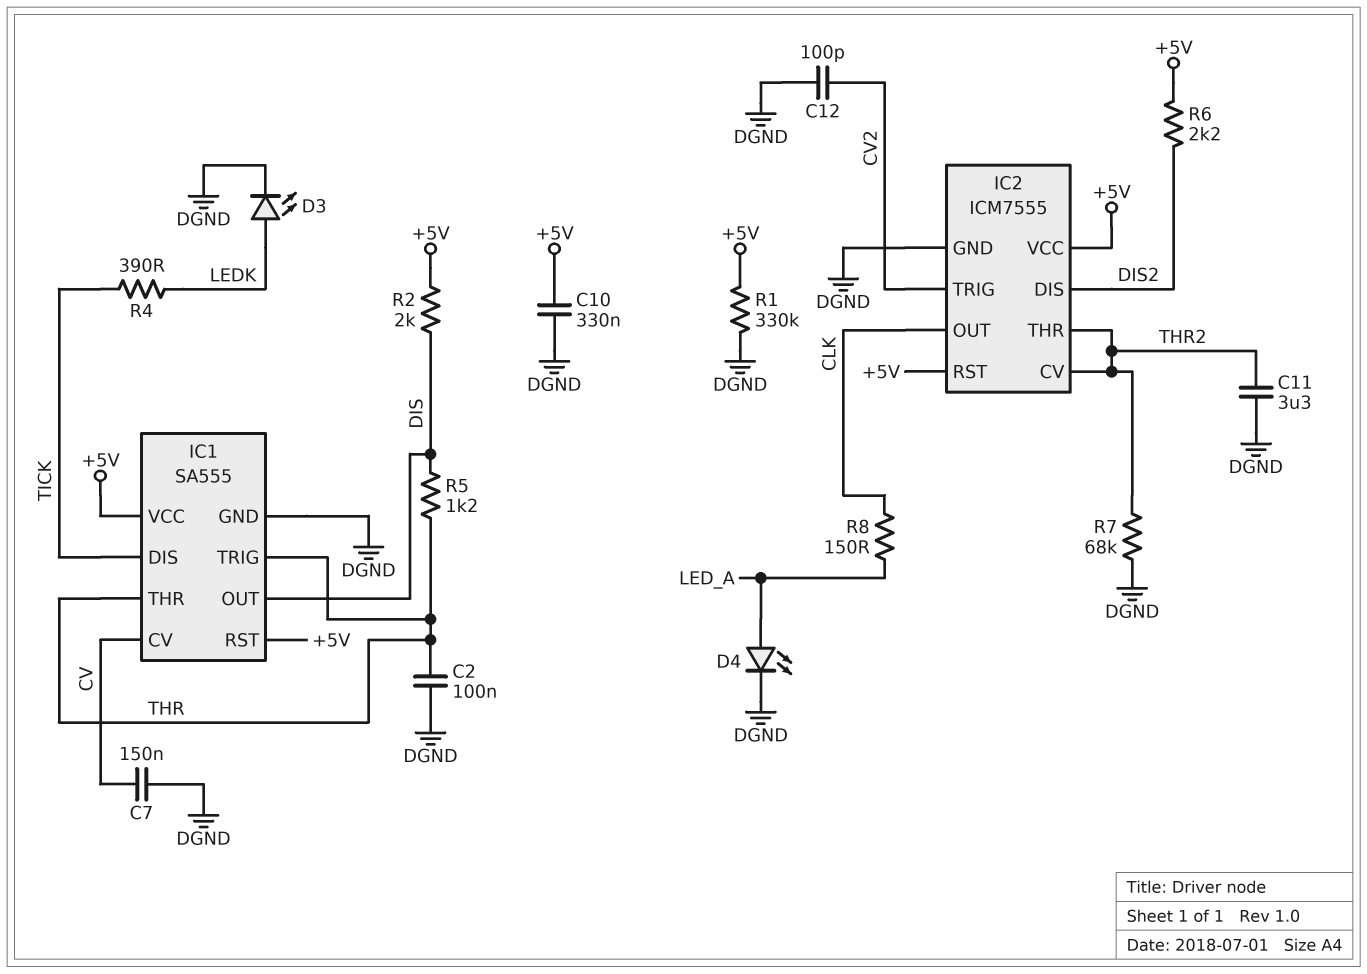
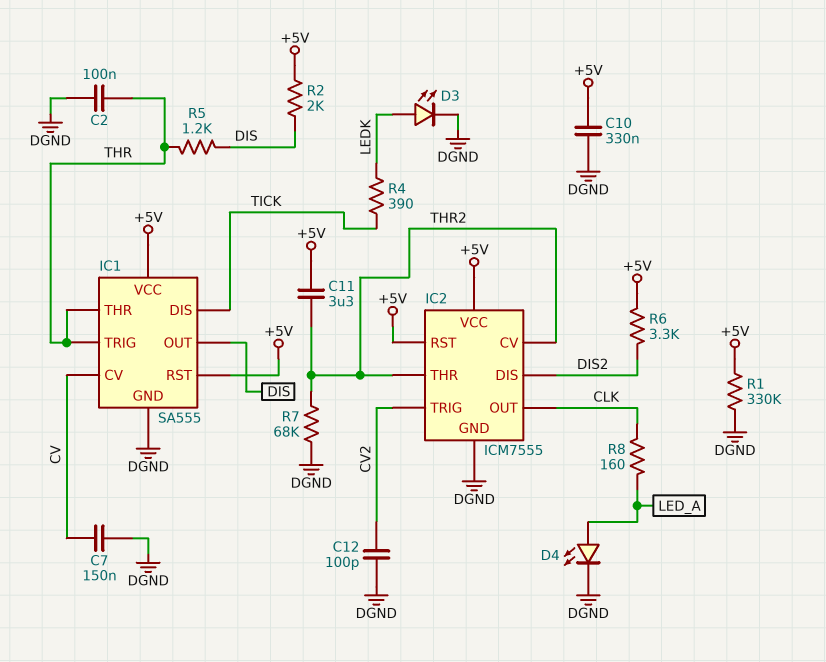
C11: 3.3uF (DGND, THR2) -> 3.3uF (+5V, THR2)
R6: 2.2k (+5V, DIS2) -> 3.3k (+5V, DIS2)
R8: 150 (CLK, LED_A) -> 160 (CLK, LED_A)

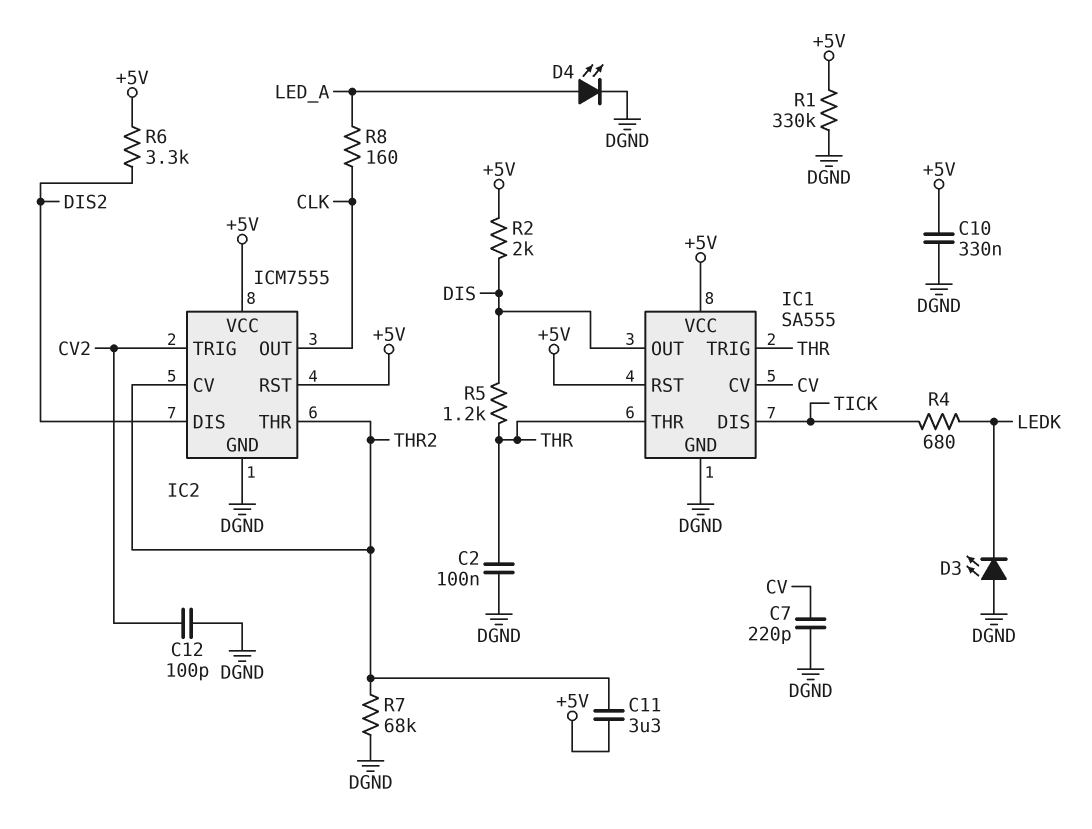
C7: 150nF (CV, DGND) -> 220pF (CV, DGND)
D3: LED (A LEDK, K DGND) -> LED (A DGND, K LEDK)
R4: 390 (LEDK, TICK) -> 680 (LEDK, TICK)

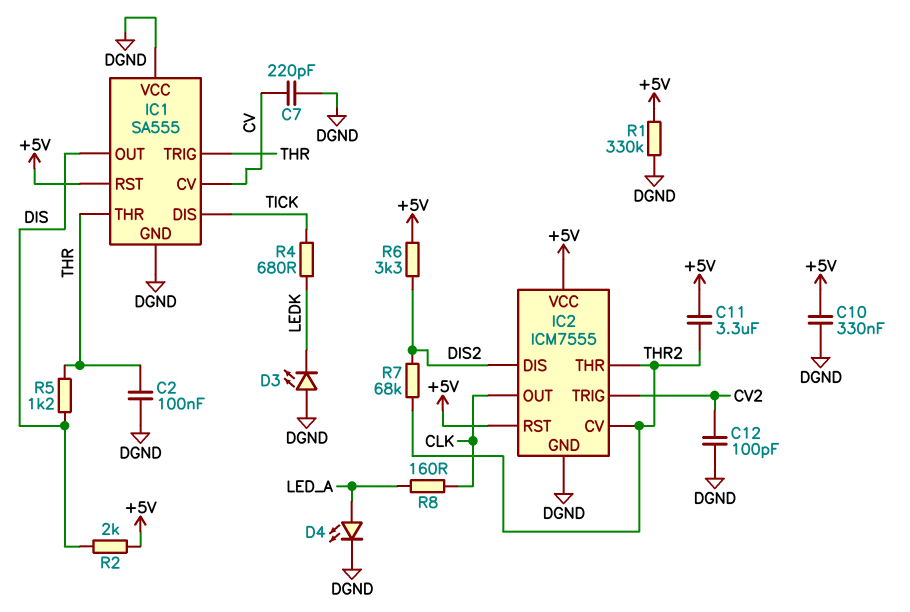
IC1 pin VCC: +5V -> DGND
R7: 68k (DGND, THR2) -> 68k (DIS2, THR2)

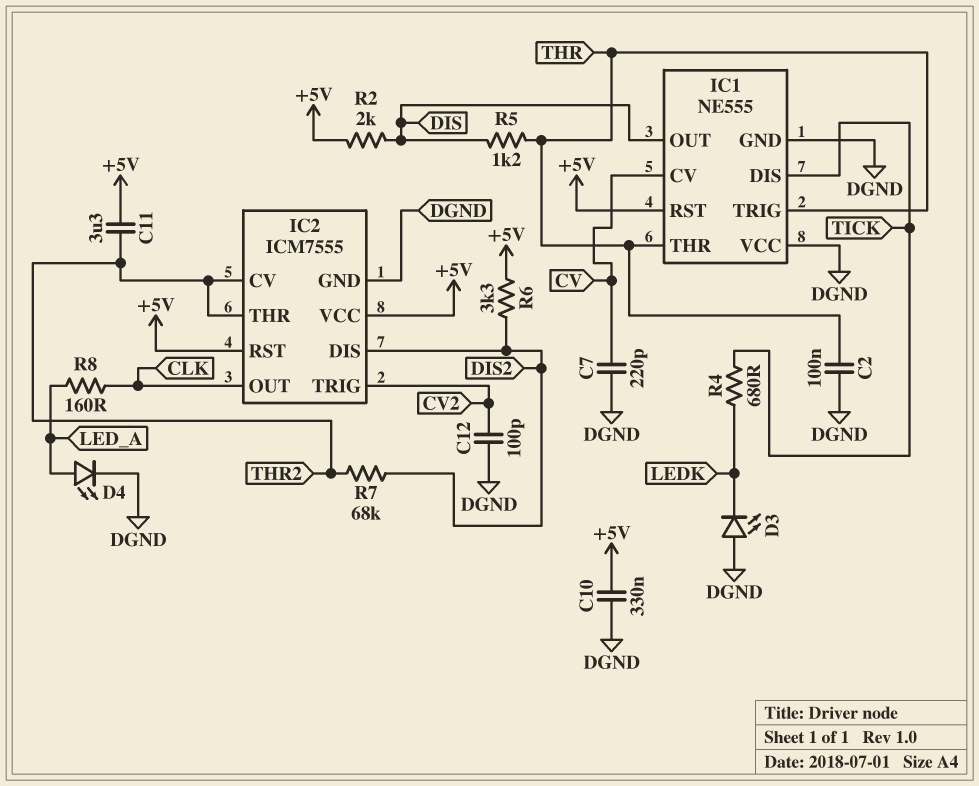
IC1: SA555 -> NE555
R1: 330k (+5V, DGND) -> none

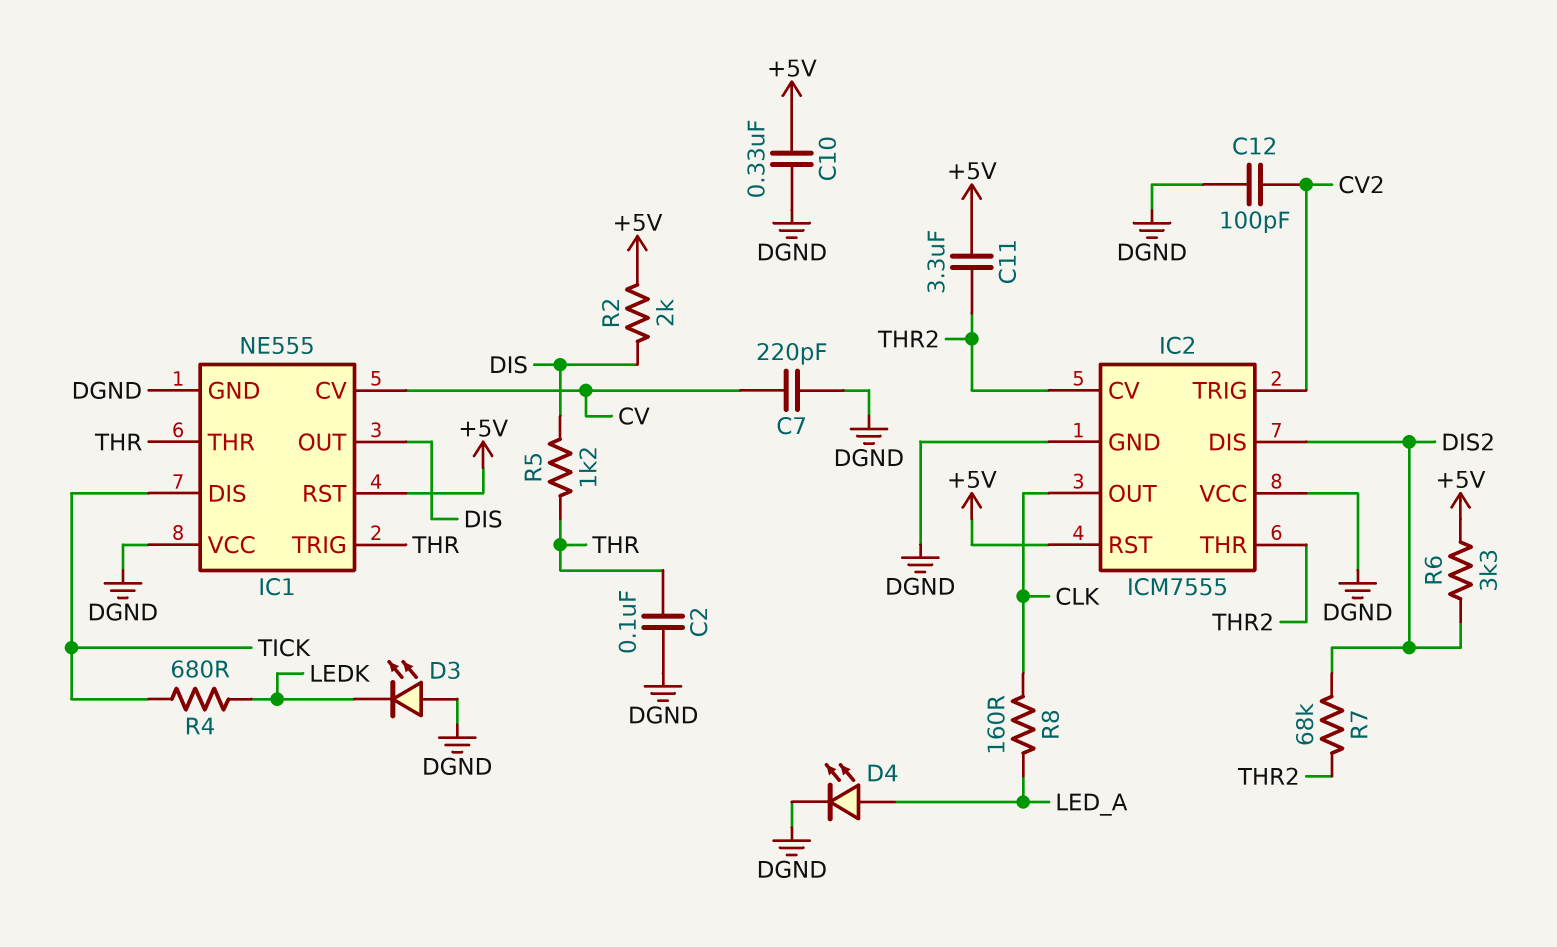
IC2 pin VCC: +5V -> DGND

